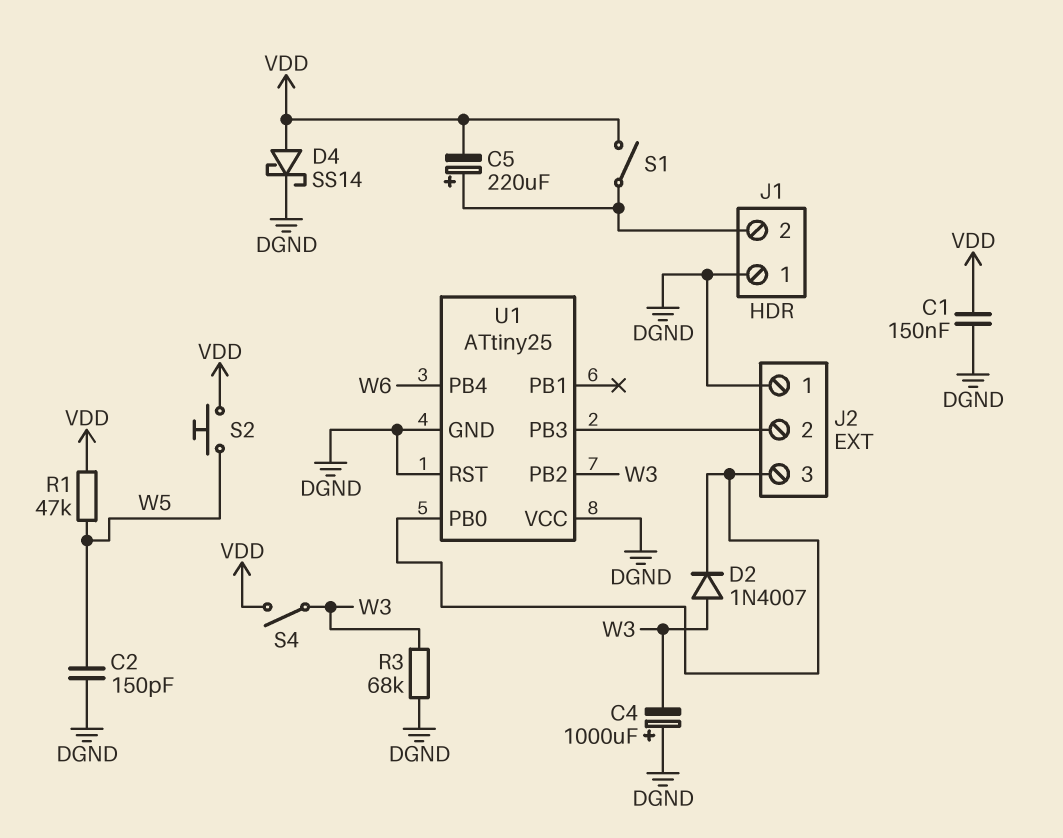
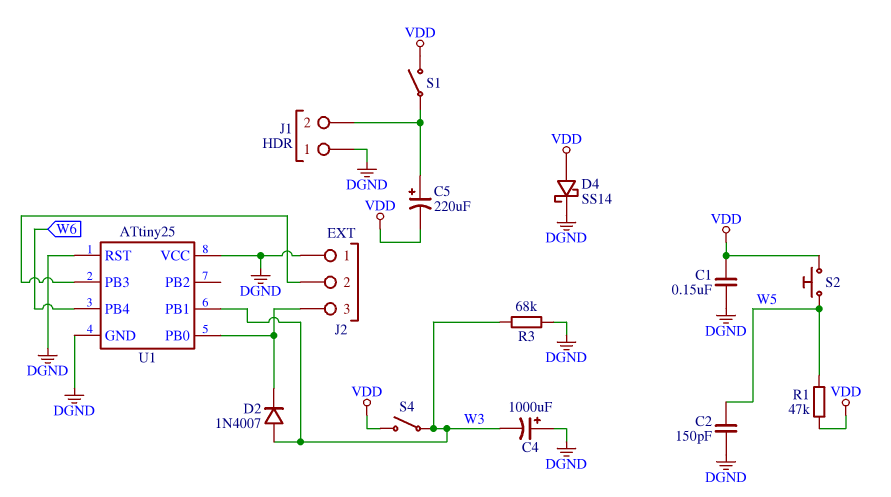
U1 pin PB1: none -> W3
U1 pin PB2: W3 -> none

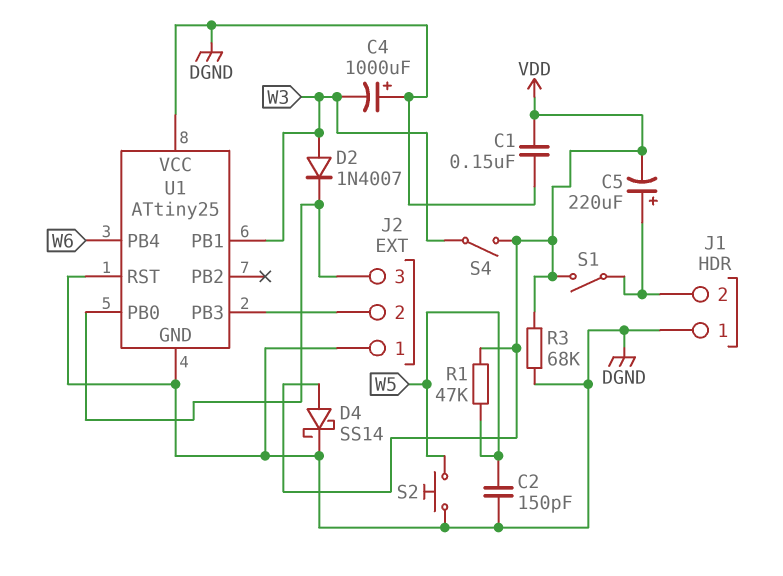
R3: 68k (DGND, W3) -> 68k (DGND, VDD)
S2: button (VDD, W5) -> button (DGND, W5)

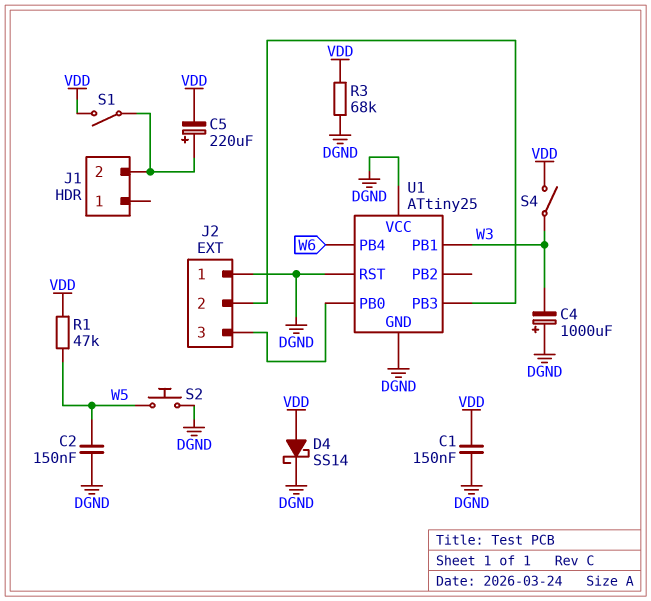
C2: 150pF (DGND, W5) -> 150nF (DGND, W5)
D2: diode 1N4007 (A W3, K J2/3) -> none
J1 pin 1: DGND -> none

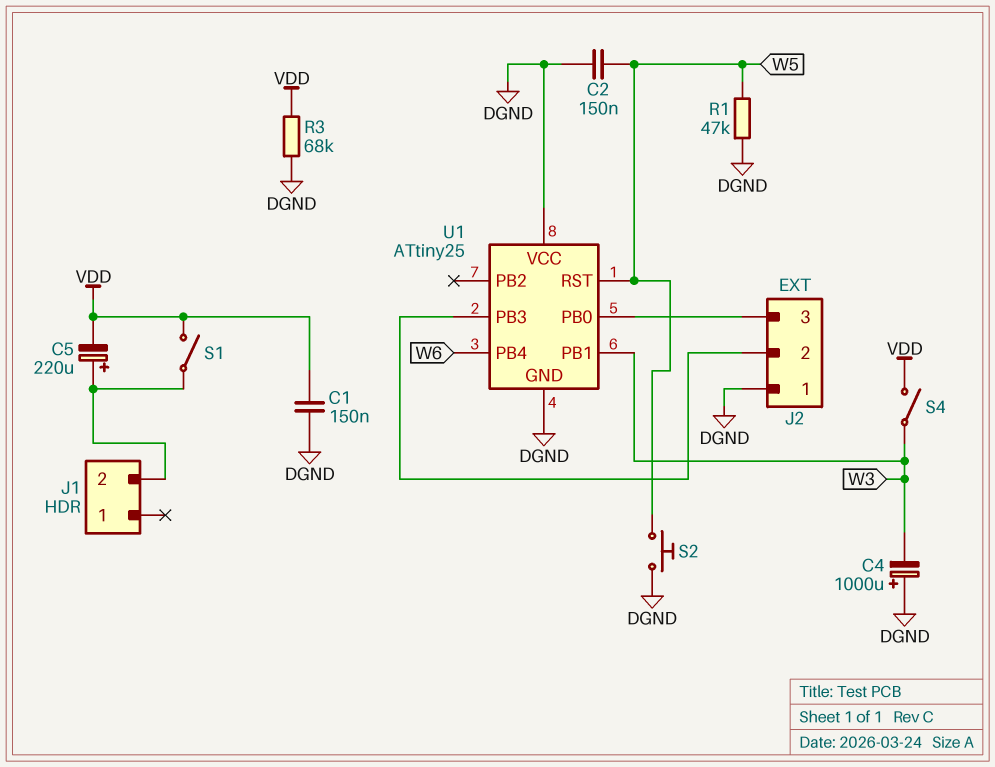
D4: schottky SS14 (A VDD, K DGND) -> none
R1: 47k (VDD, W5) -> 47k (DGND, W5)
U1 pin RST: DGND -> W5

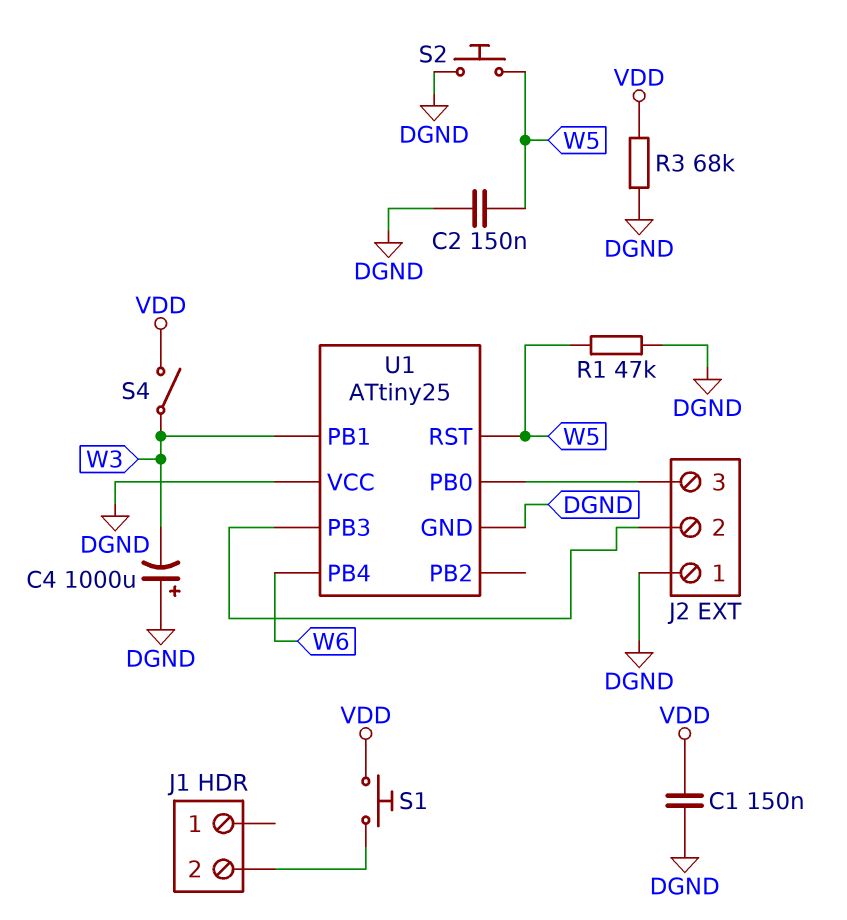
C5: 220uF (plus J1/2, minus VDD) -> none
S1: switch (J1/2, VDD) -> button (J1/2, VDD)

